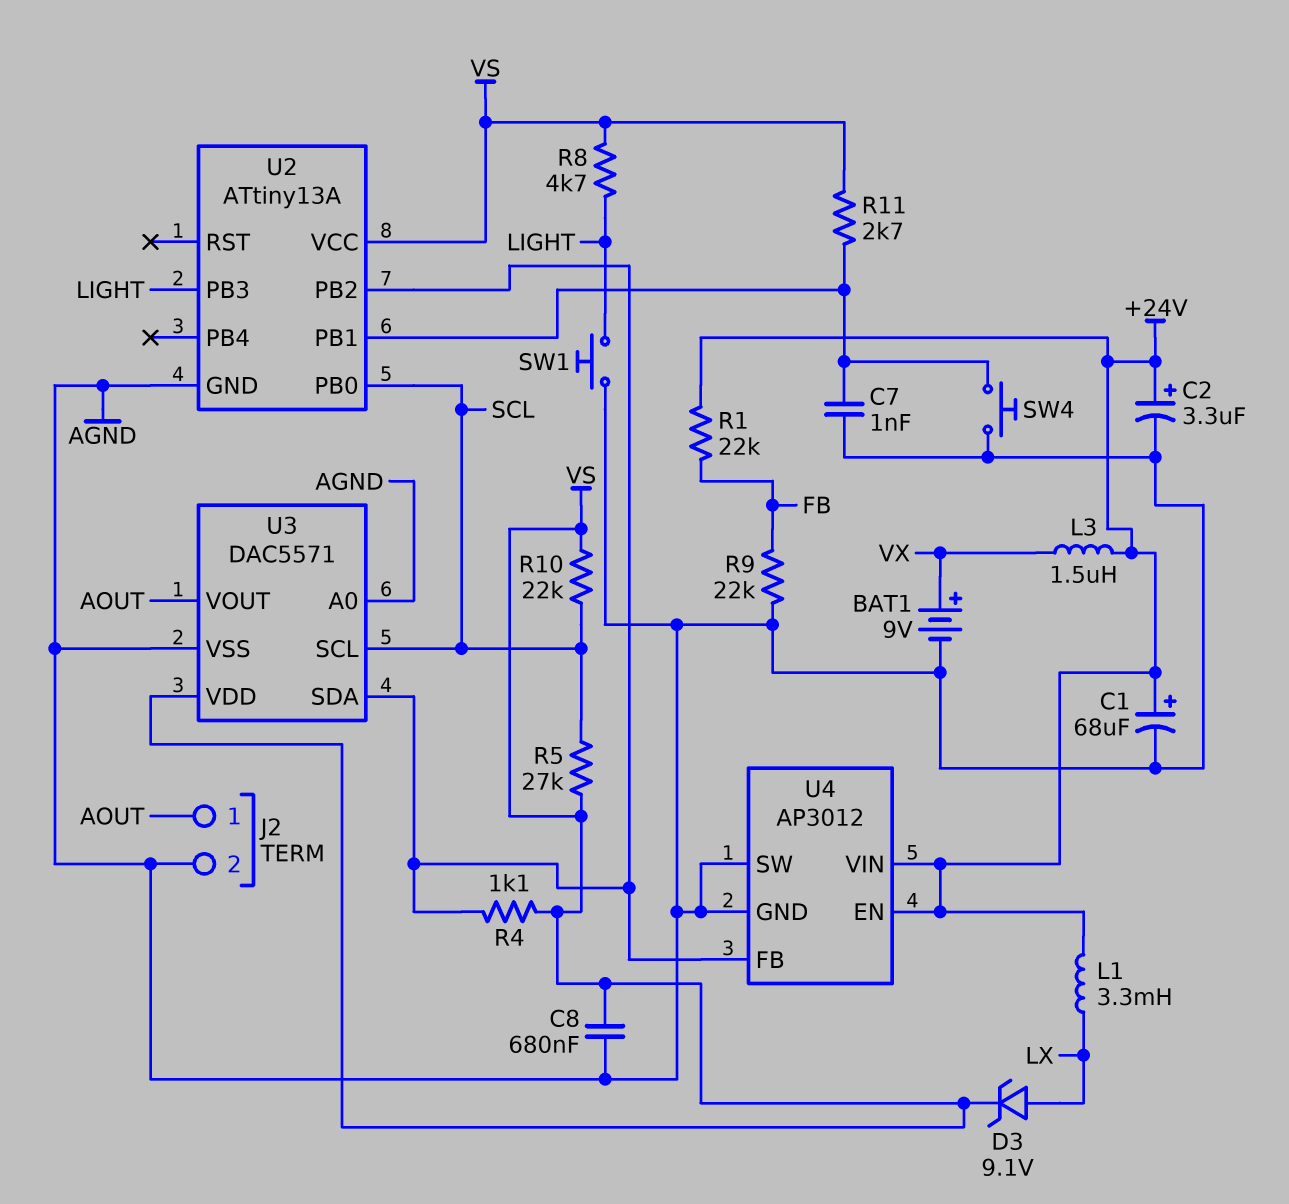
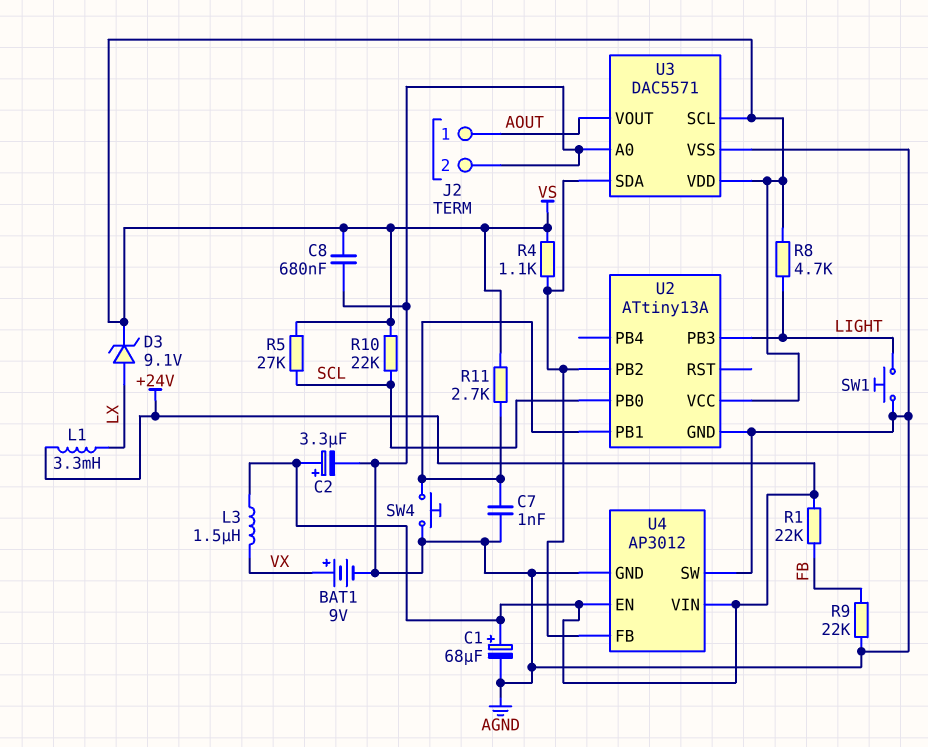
U3 pin SCL: SCL -> VS

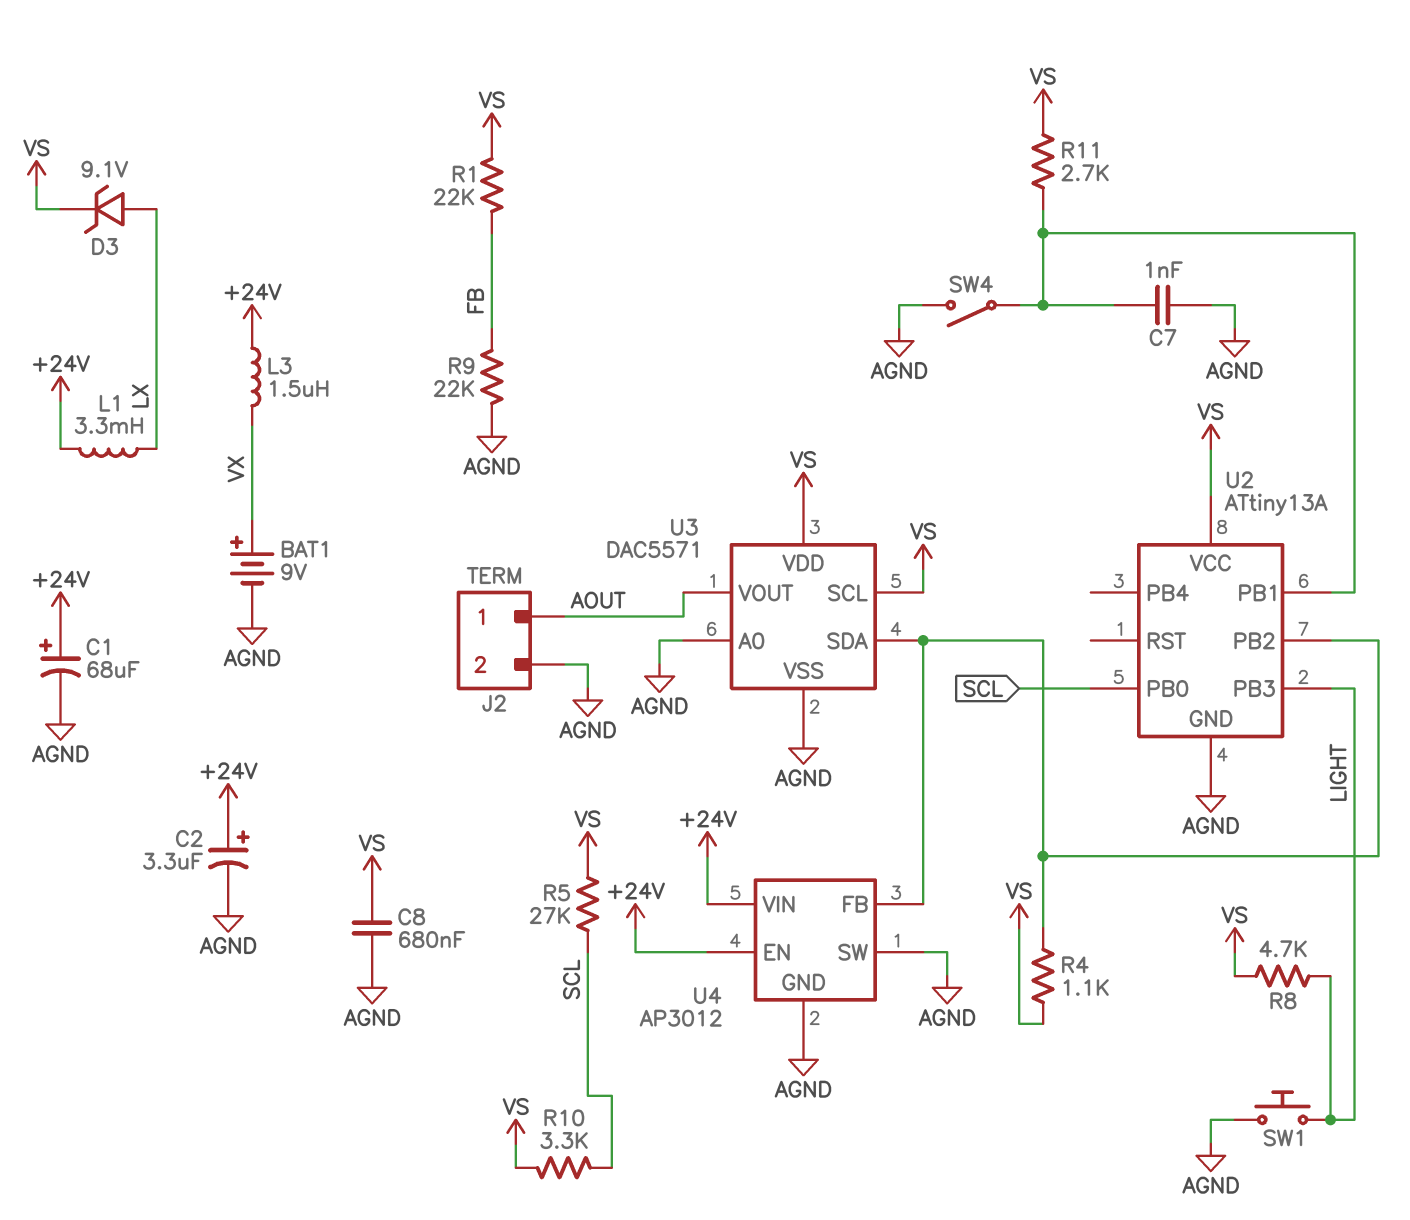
R1: 22k (+24V, FB) -> 22k (FB, VS)
R10: 22k (SCL, VS) -> 3.3k (SCL, VS)
SW4: button (AGND, U2/PB1) -> switch (AGND, U2/PB1)

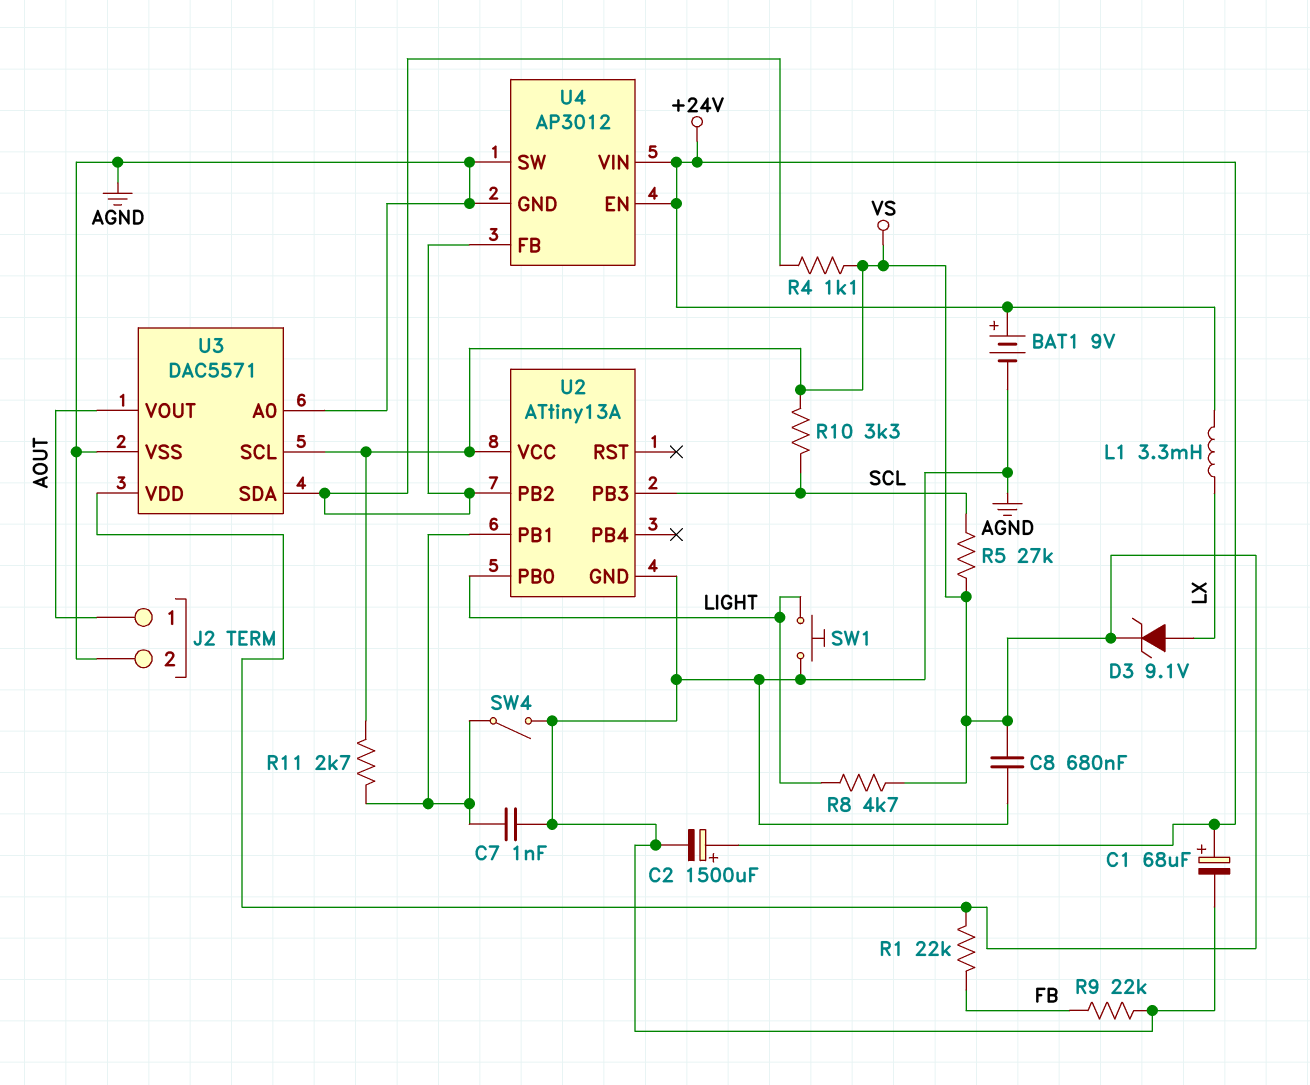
BAT1: 9V (plus VX, minus AGND) -> 9V (plus +24V, minus AGND)
C2: 3.3uF (plus +24V, minus AGND) -> 1500uF (plus +24V, minus AGND)
L3: 1.5uH (+24V, VX) -> none
U2 pin PB0: SCL -> LIGHT
U2 pin PB3: LIGHT -> SCL

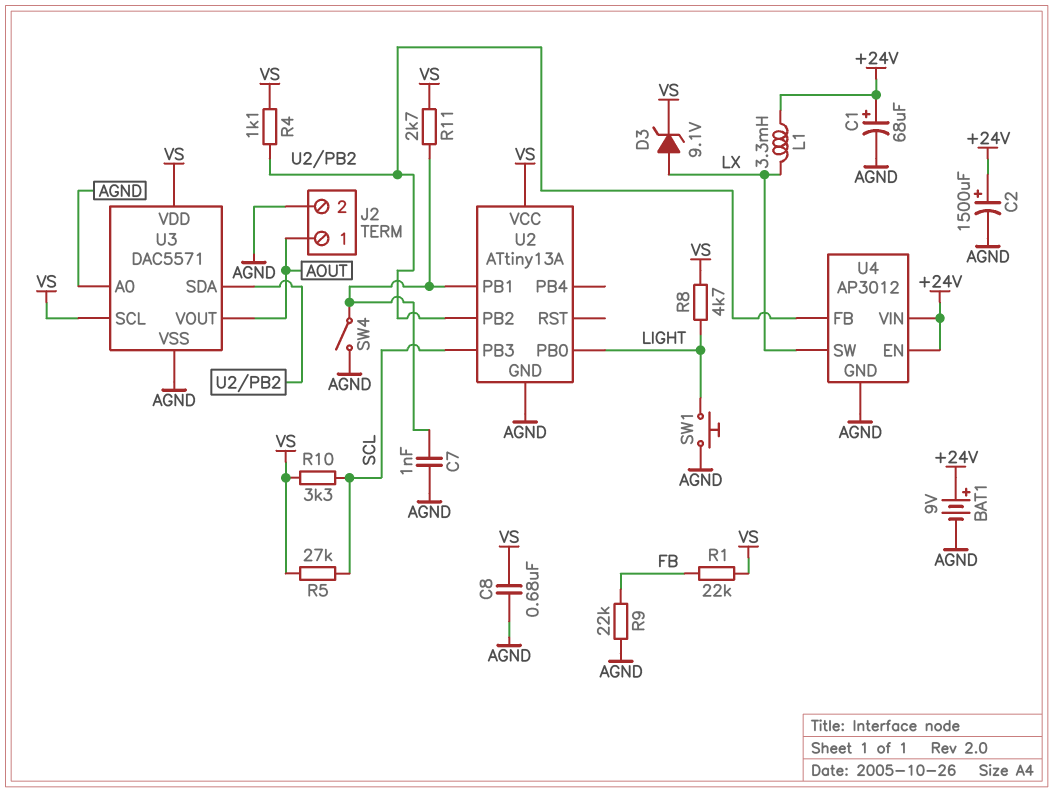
U4 pin SW: AGND -> LX

